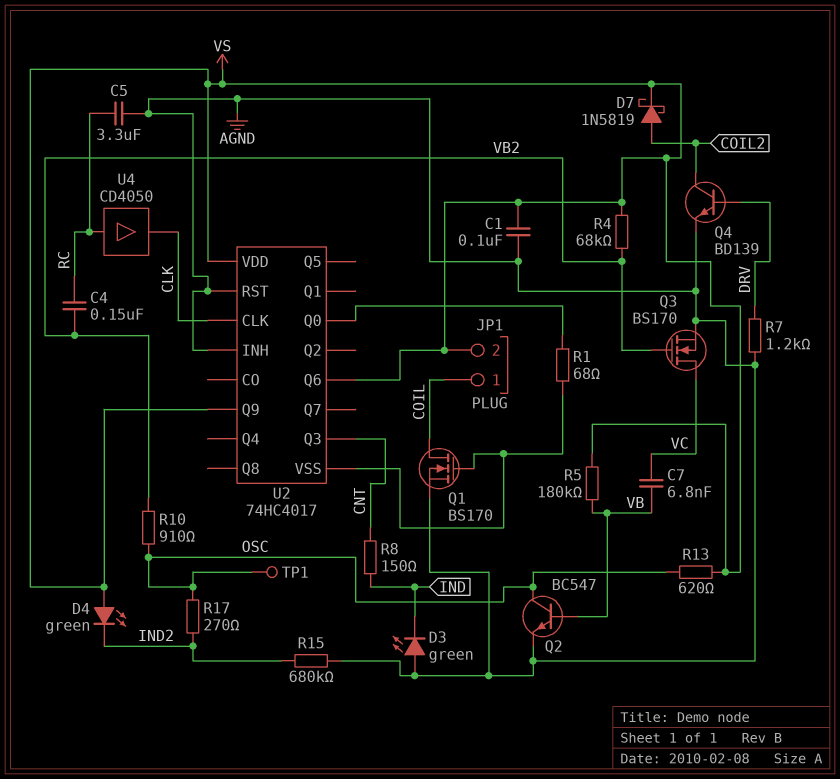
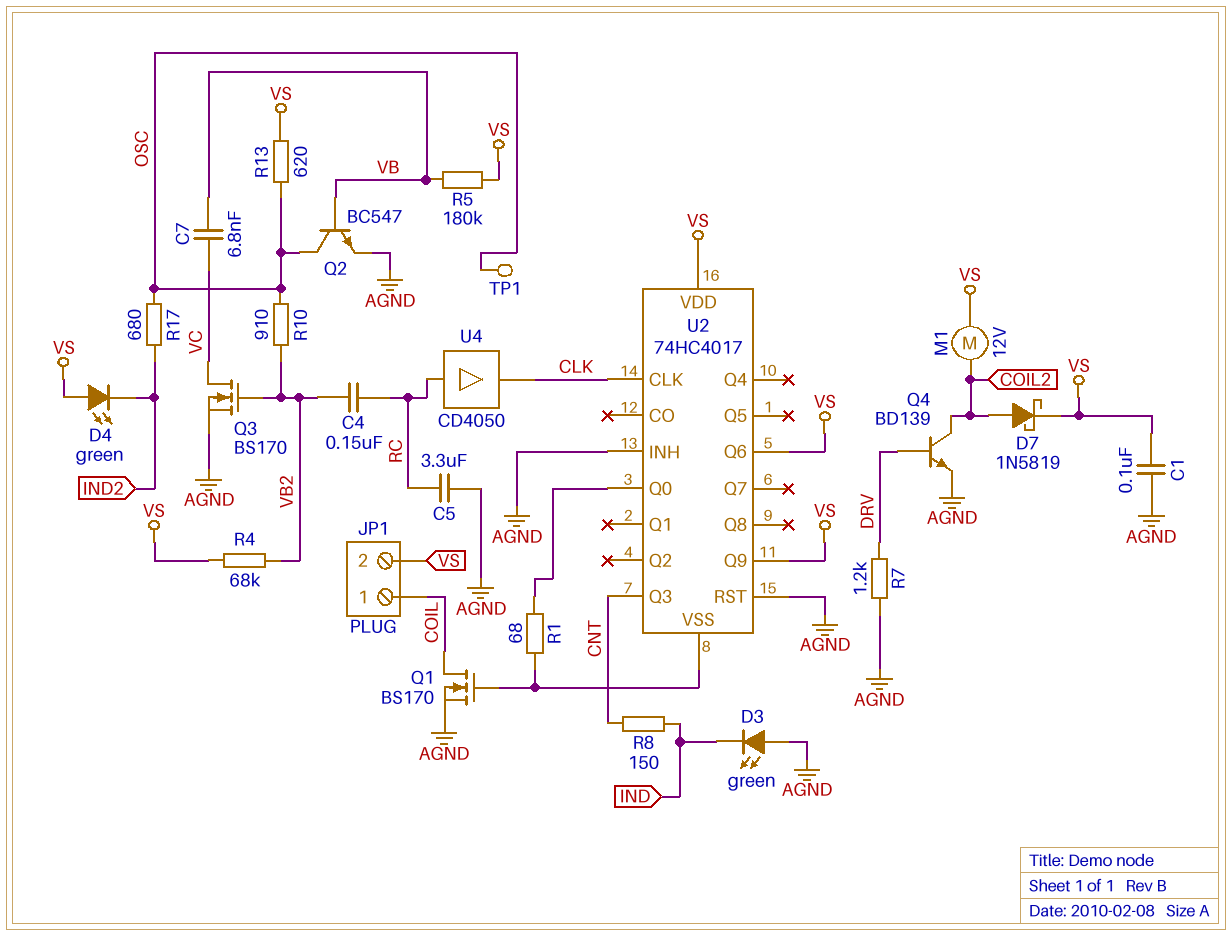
M1: none -> motor 12V (COIL2, VS)
R15: 680k (AGND, IND2) -> none
R17: 270 (IND2, OSC) -> 680 (IND2, OSC)

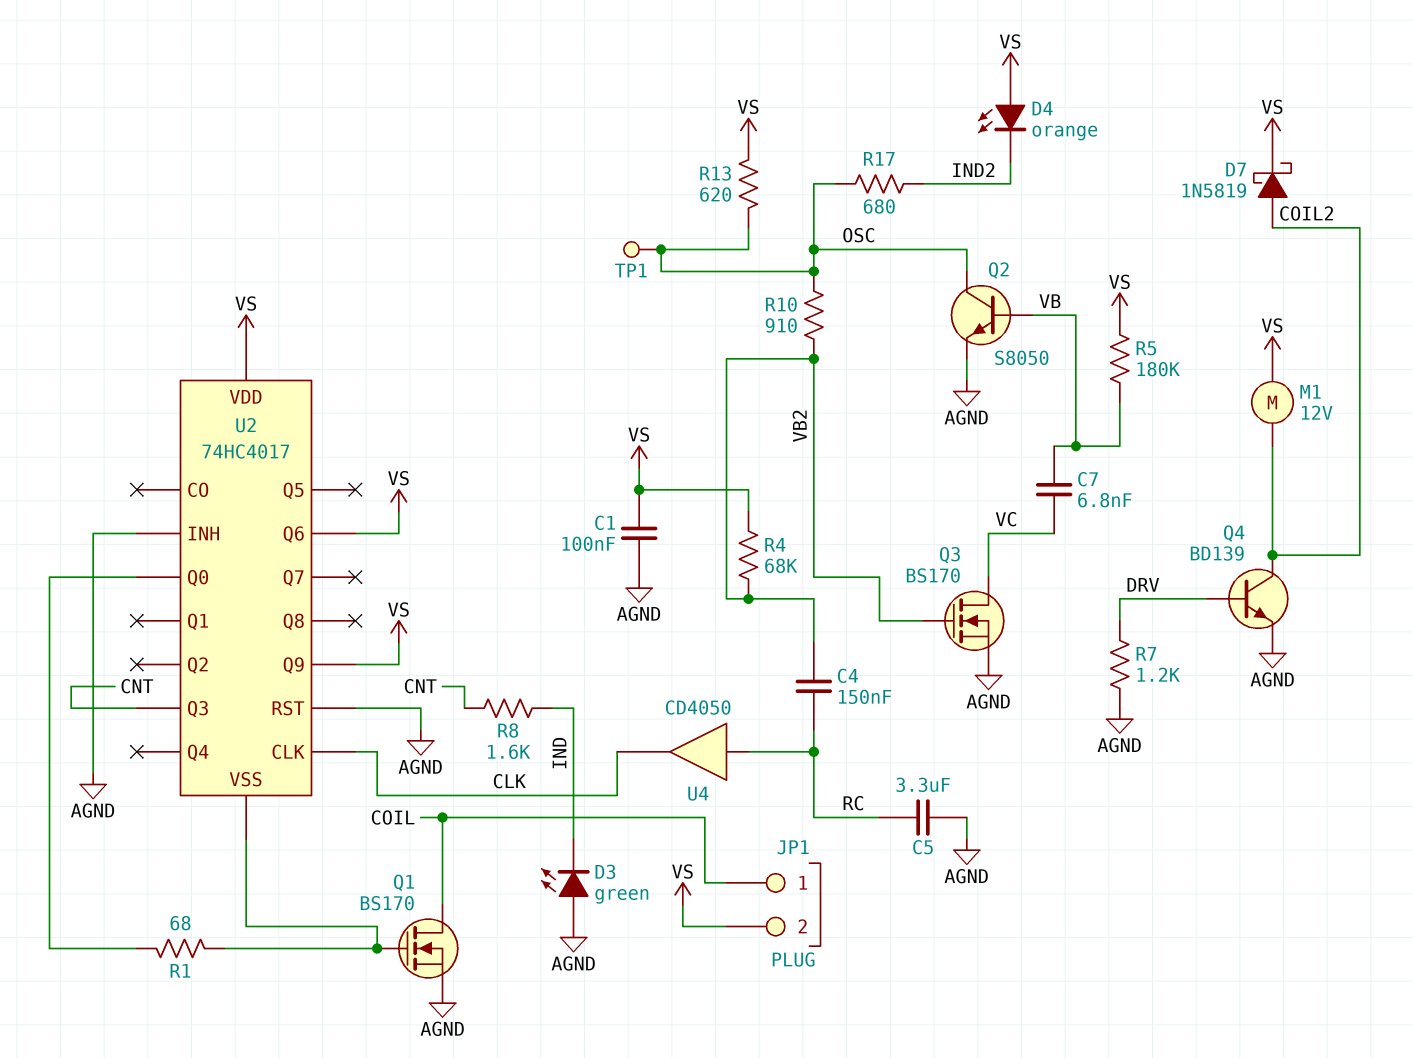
D4: LED green (A VS, K IND2) -> LED orange (A VS, K IND2)
Q2: NPN BC547 (B VB, C OSC, E AGND) -> NPN S8050 (B VB, C OSC, E AGND)
R8: 150 (CNT, IND) -> 1.6k (CNT, IND)

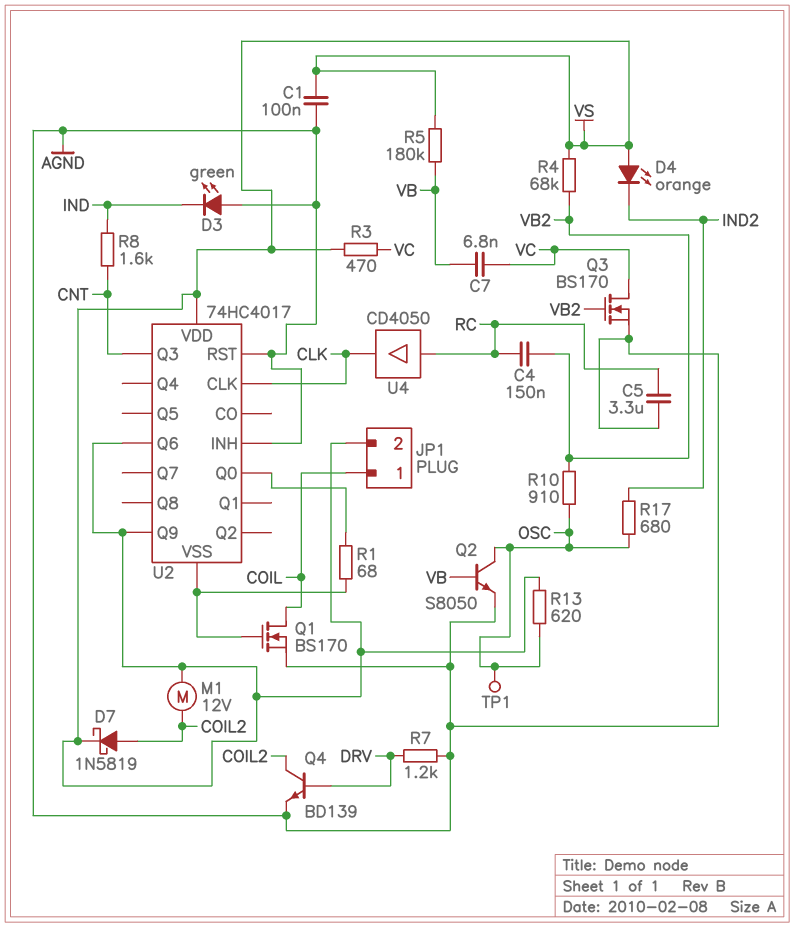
R3: none -> 470 (VC, VS)

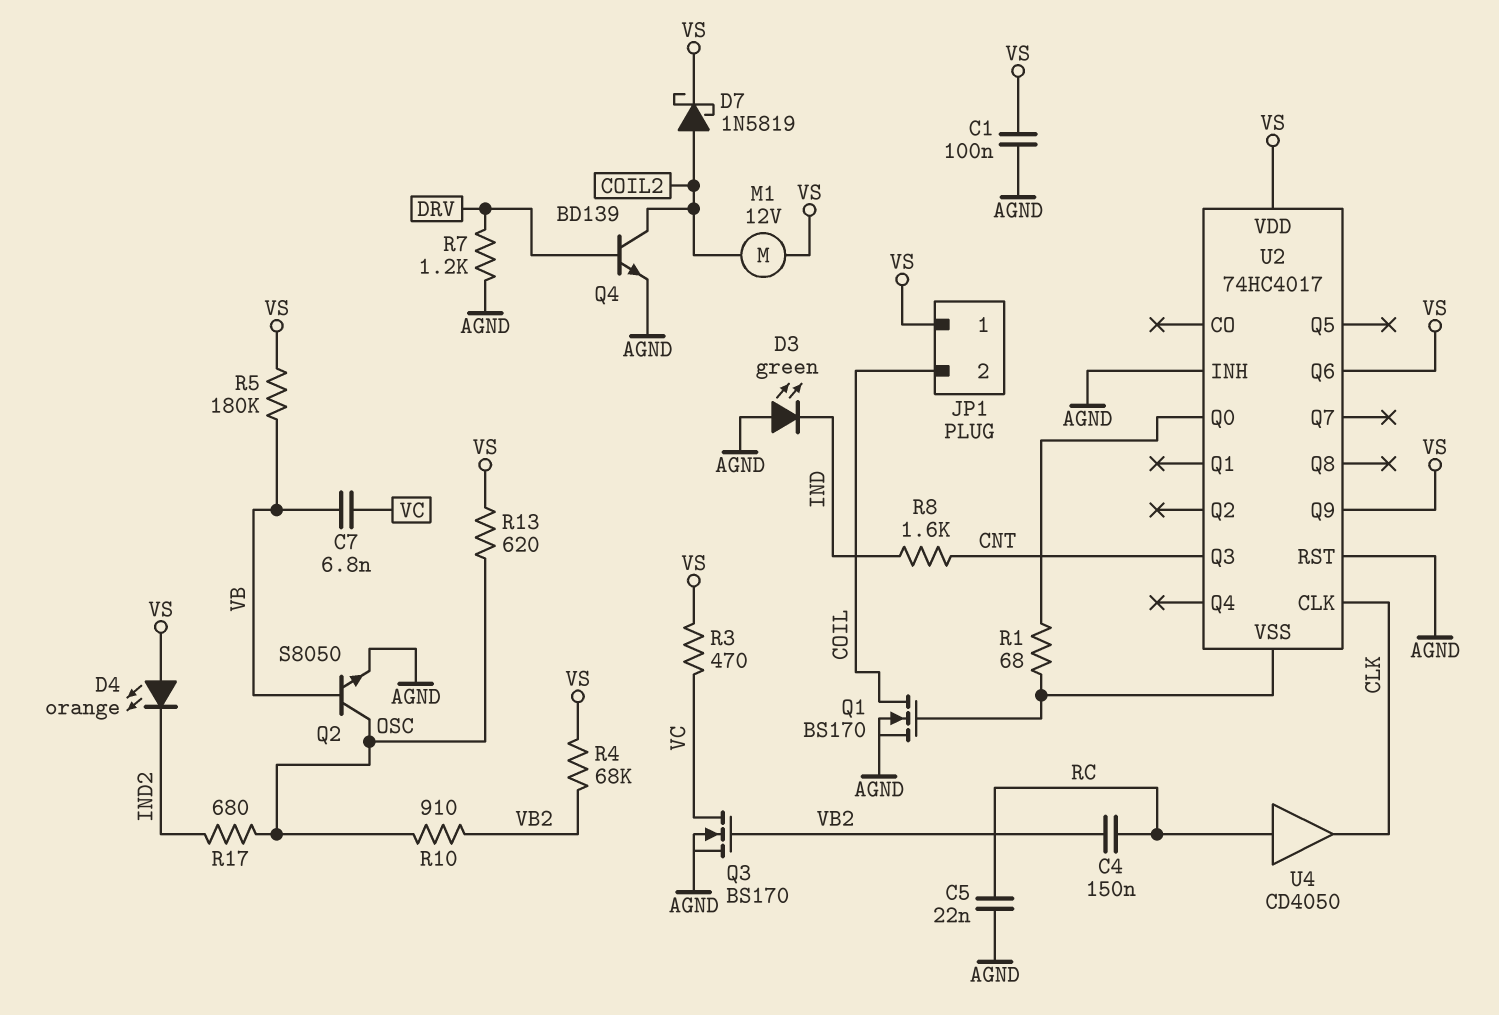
C5: 3.3uF (AGND, RC) -> 22nF (AGND, RC)
JP1 pin 1: COIL -> VS
JP1 pin 2: VS -> COIL
TP1: test point (OSC) -> none

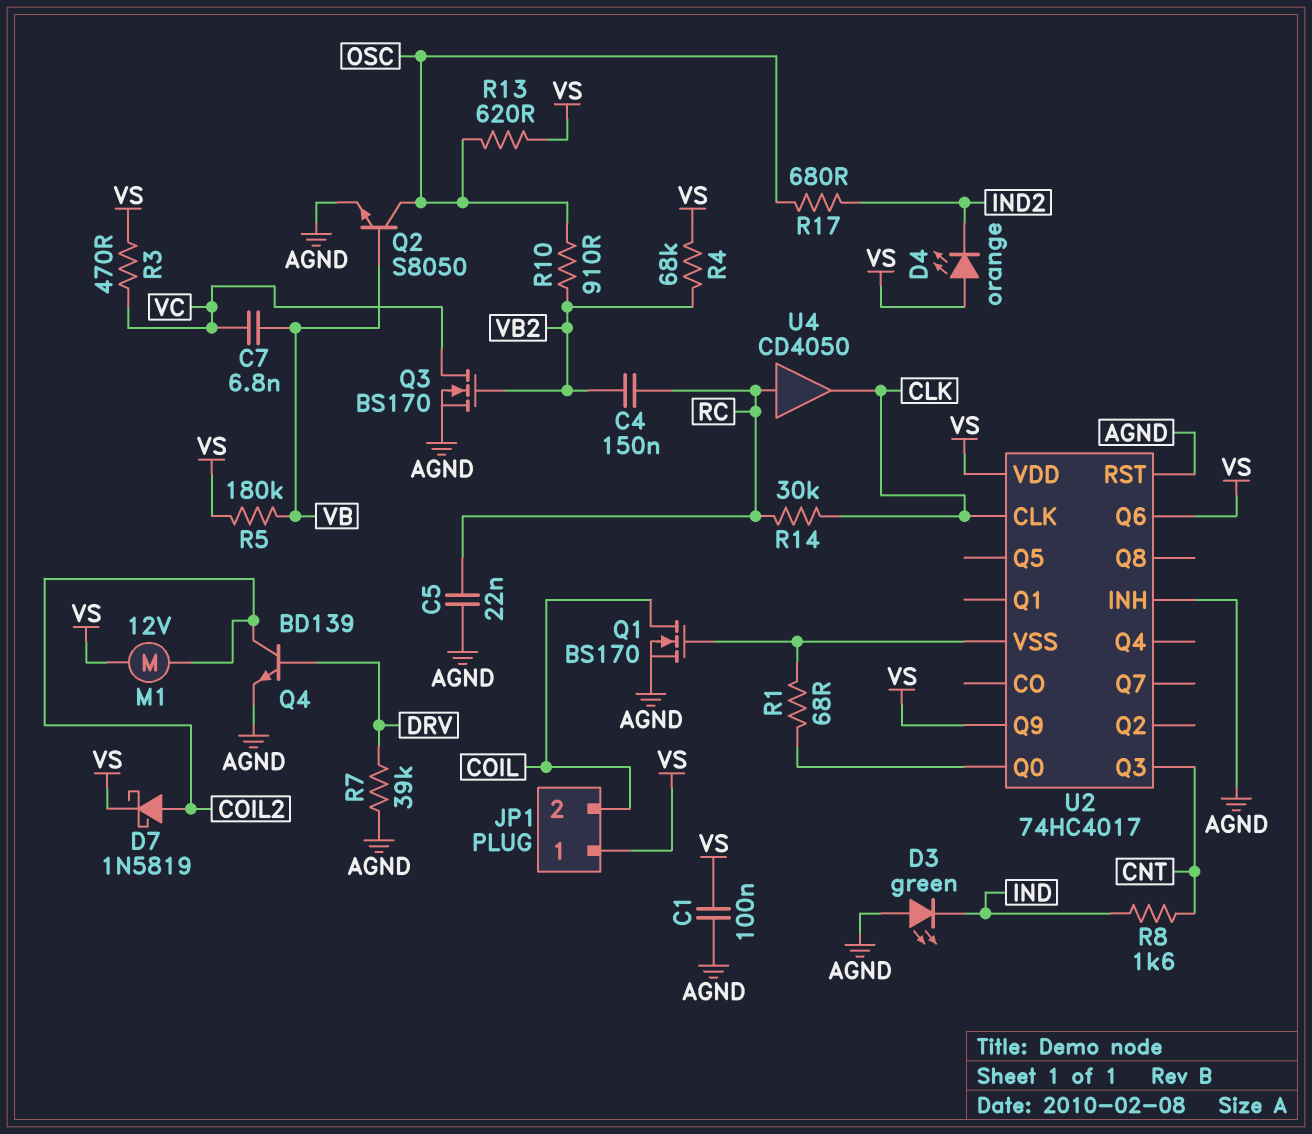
R7: 1.2k (AGND, DRV) -> 39k (AGND, DRV)
R14: none -> 30k (CLK, RC)

